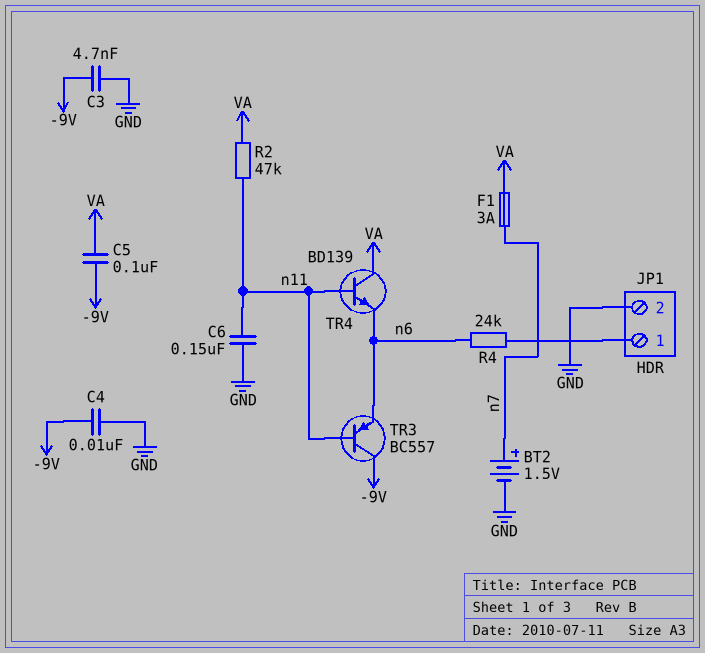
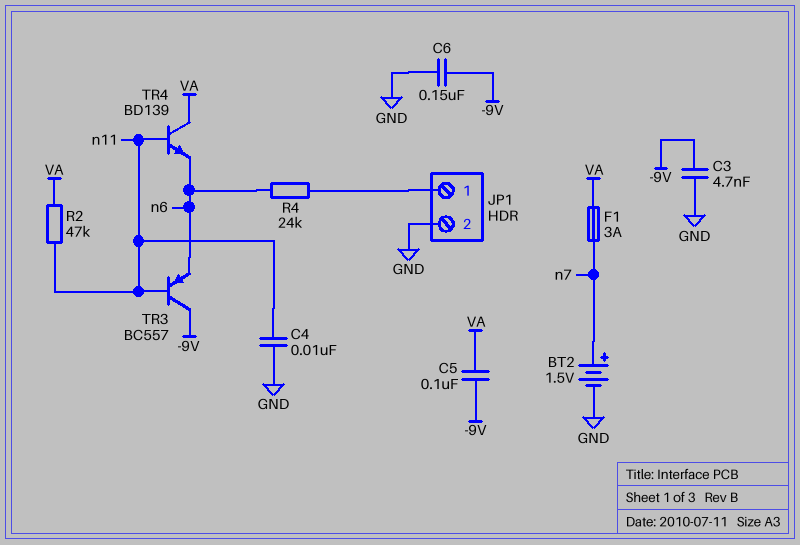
C4: 10nF (-9V, GND) -> 10nF (GND, n11)
C6: 150nF (GND, n11) -> 150nF (-9V, GND)

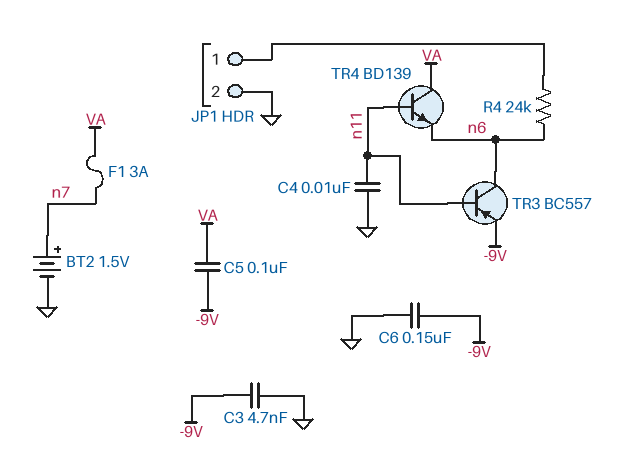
R2: 47k (VA, n11) -> none
TR3: PNP BC557 (B n11, C -9V, E n6) -> PNP BC557 (B n11, C n6, E -9V)

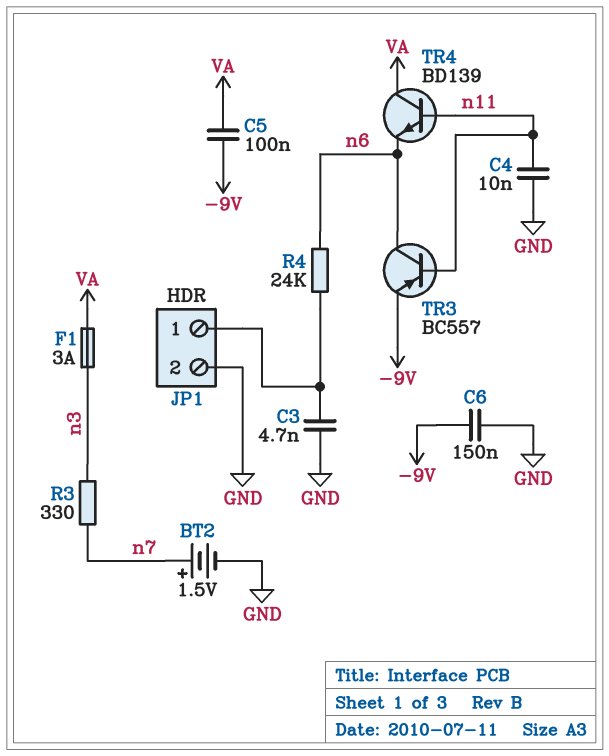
C3: 4.7nF (-9V, GND) -> 4.7nF (GND, JP1/1)
F1: 3A (VA, n7) -> 3A (VA, n3)
R3: none -> 330 (n3, n7)

